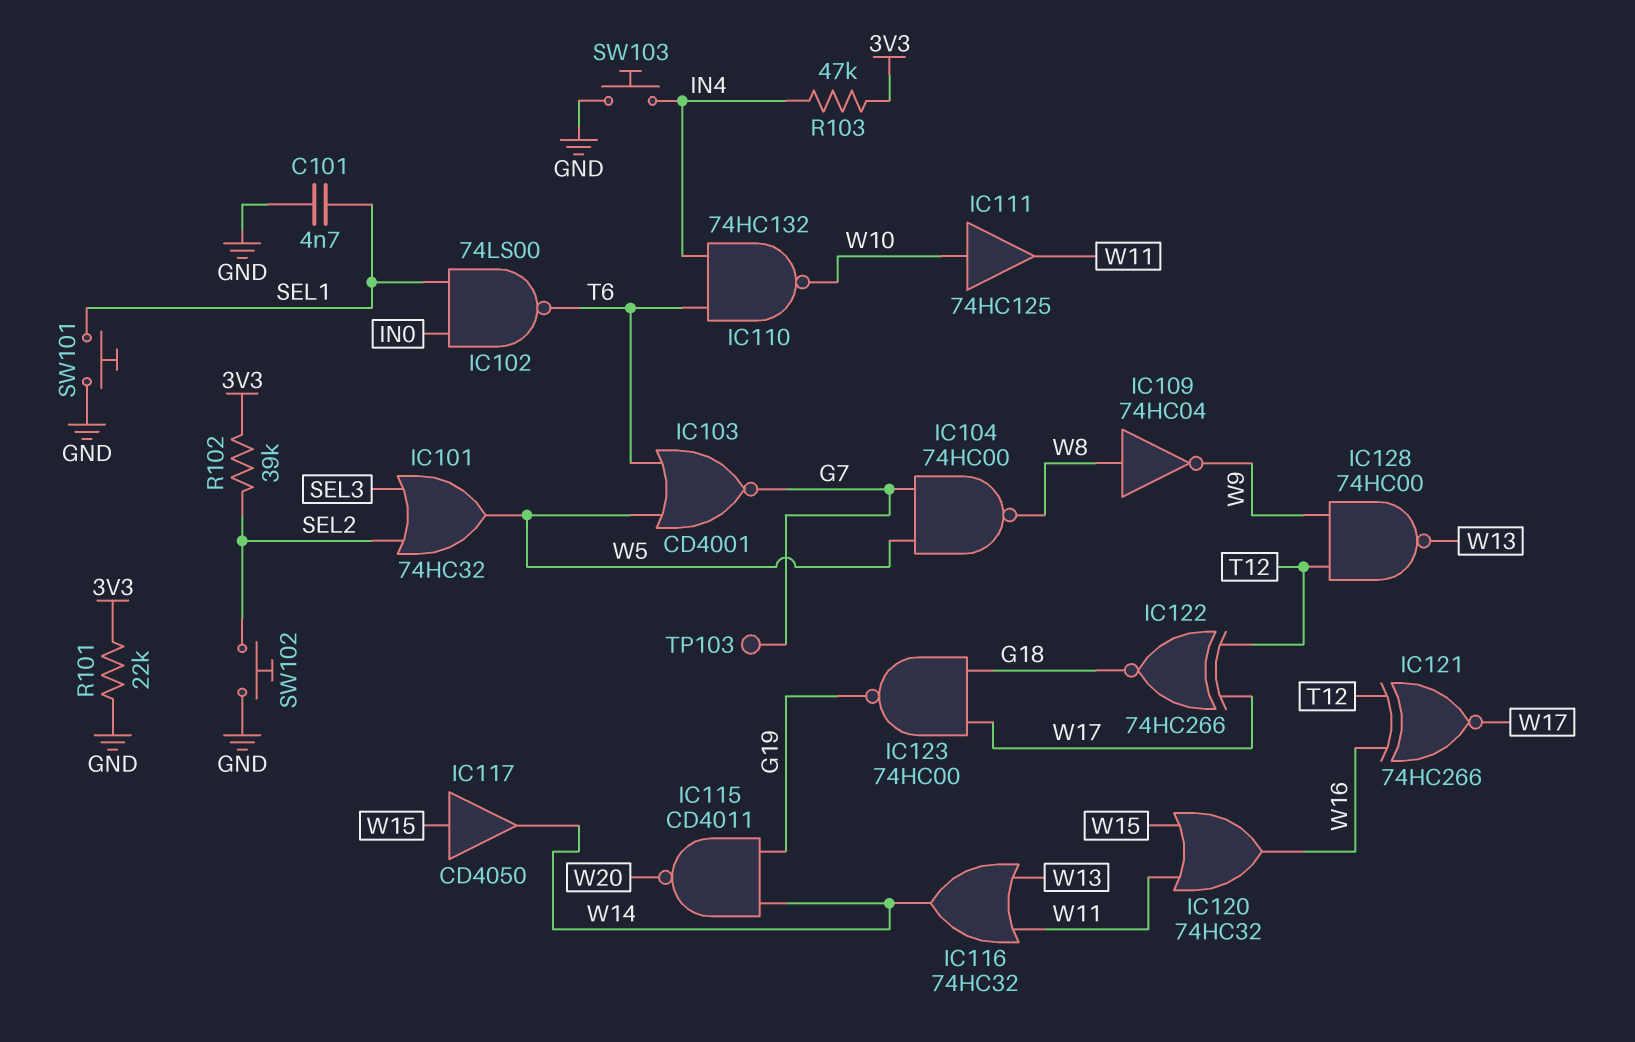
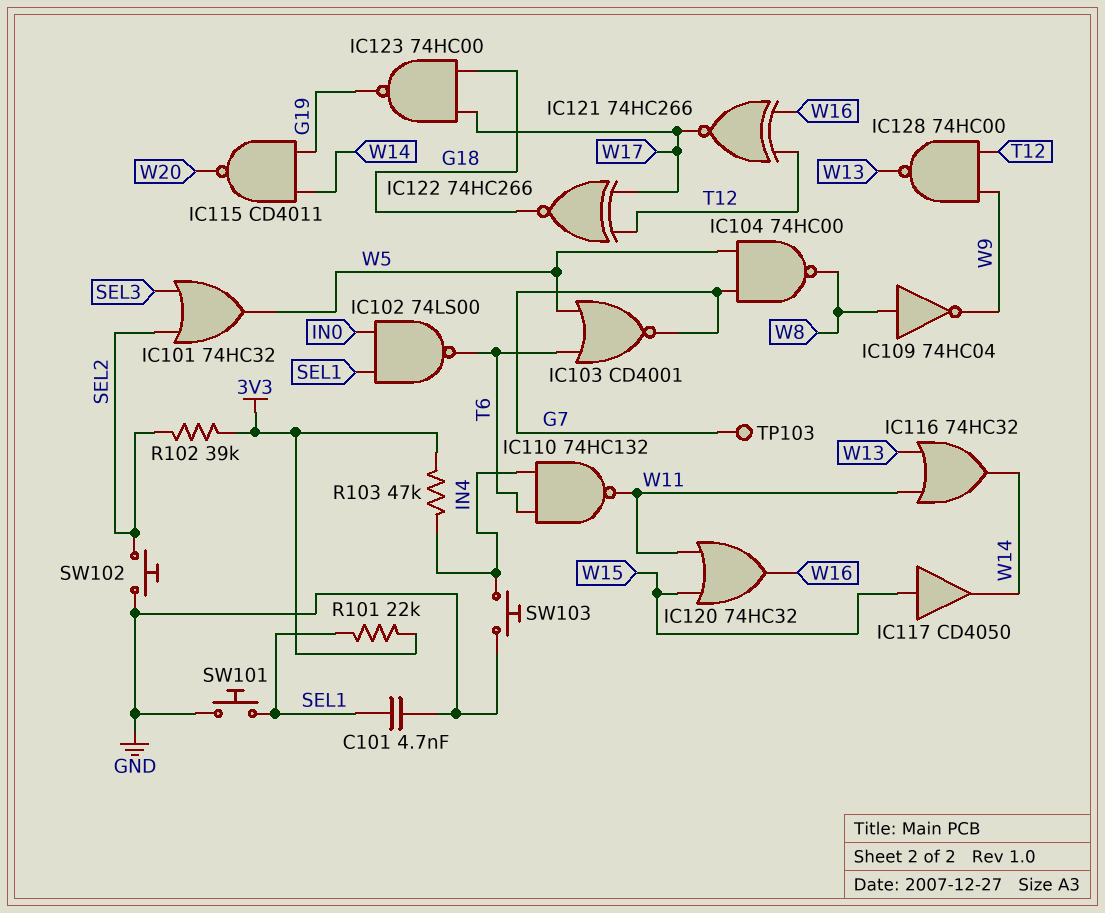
IC110: NAND 74HC132 (in IN4, in T6, out W10) -> NAND 74HC132 (in IN4, in T6, out W11)
IC111: buffer 74HC125 (in W10, out W11) -> none
R101: 22k (3V3, GND) -> 22k (3V3, SEL1)

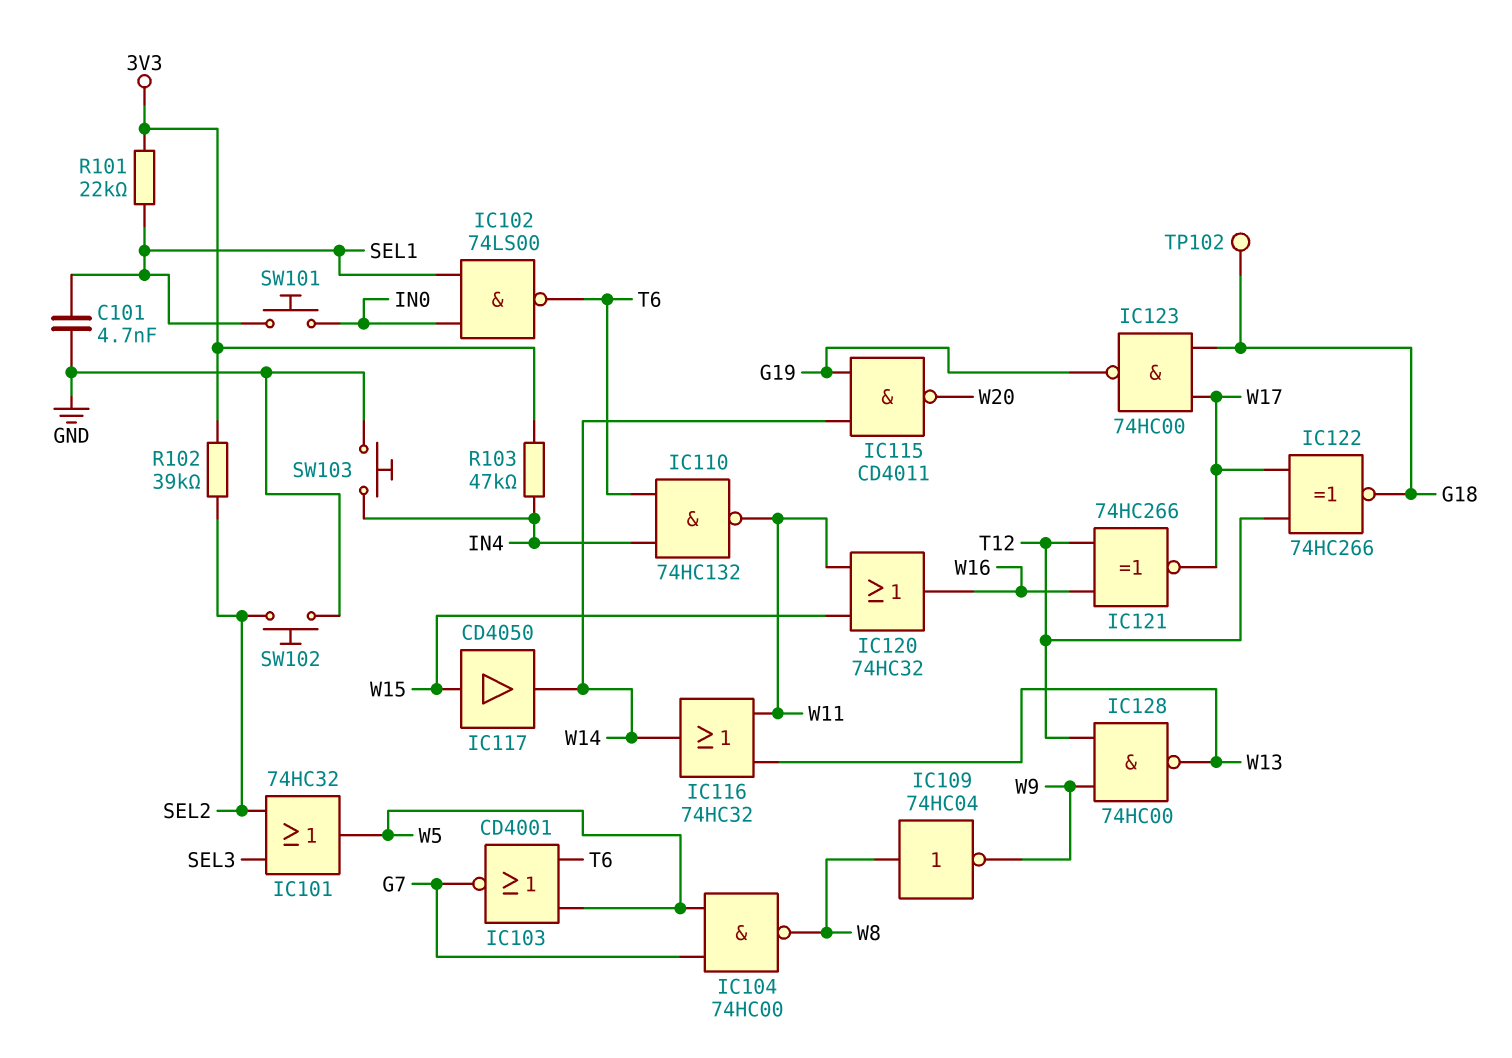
SW101: button (GND, SEL1) -> button (IN0, SEL1)
TP102: none -> test point (G18)
TP103: test point (G7) -> none

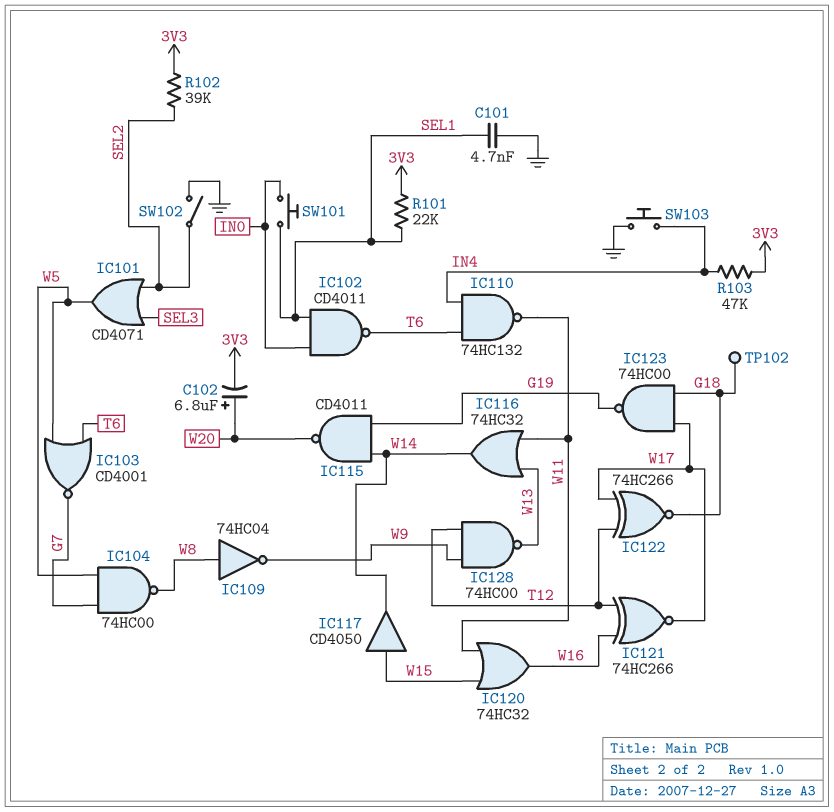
C102: none -> 6.8uF (plus W20, minus 3V3)
IC101: OR 74HC32 (in SEL2, in SEL3, out W5) -> OR CD4071 (in SEL2, in SEL3, out W5)
IC102: NAND 74LS00 (in IN0, in SEL1, out T6) -> NAND CD4011 (in IN0, in SEL1, out T6)
SW102: button (GND, SEL2) -> switch (GND, SEL2)

